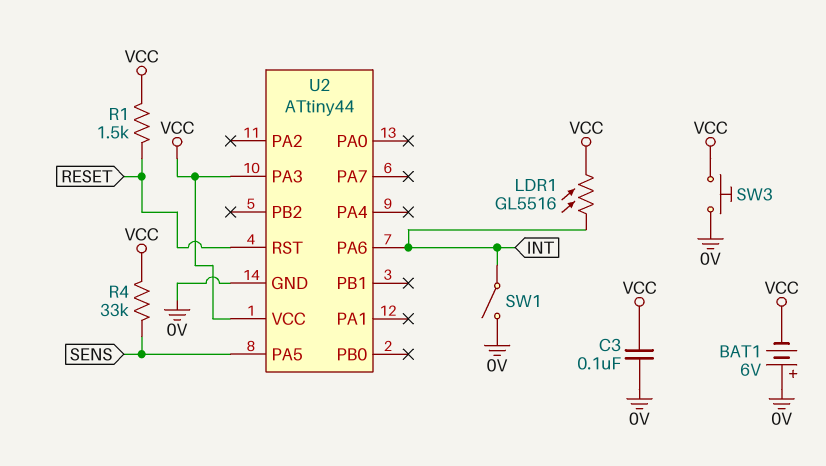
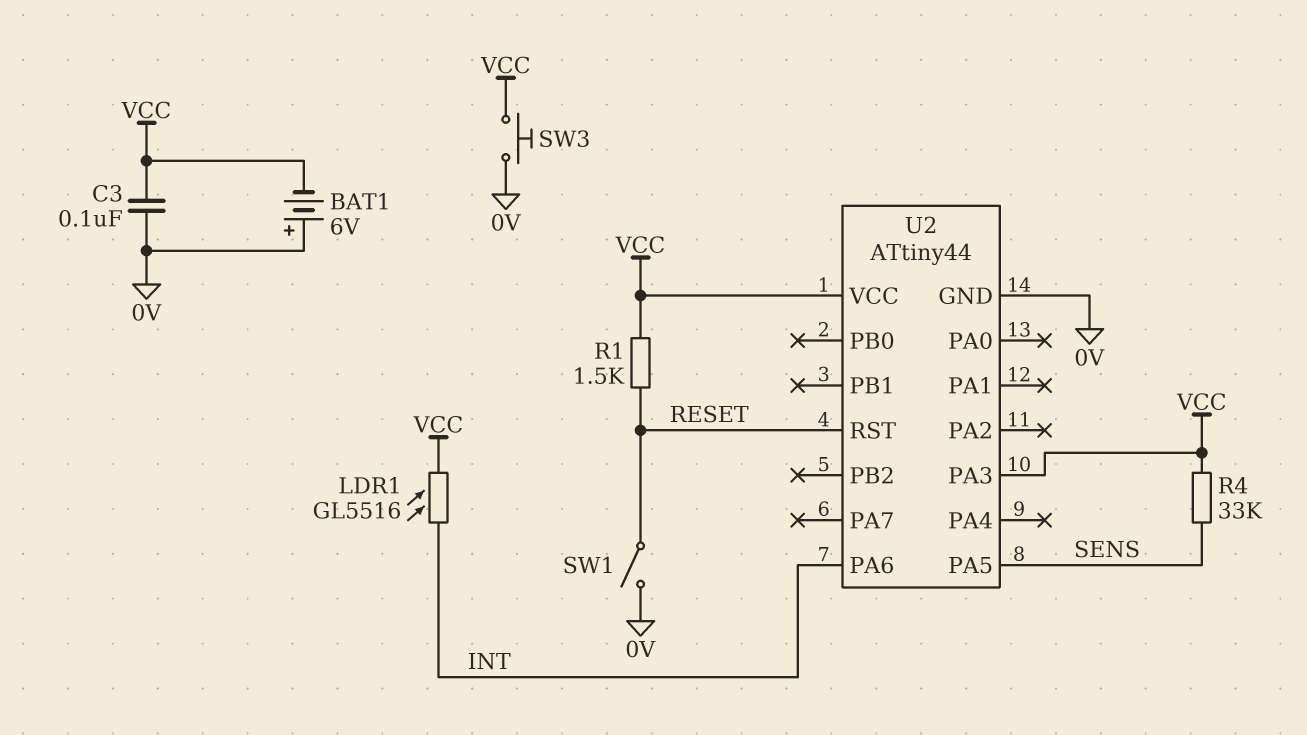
SW1: switch (0V, INT) -> switch (0V, RESET)

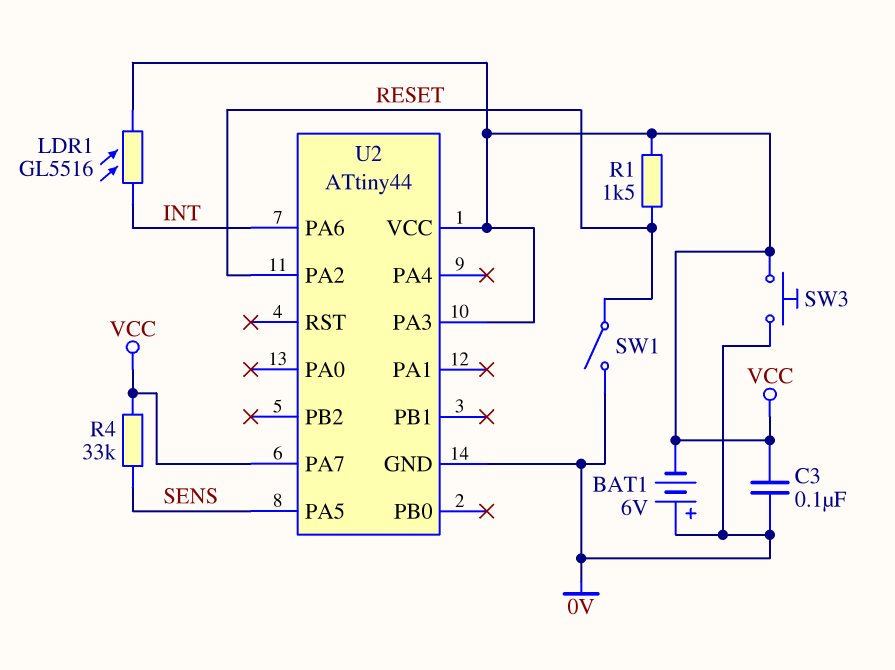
U2 pin PA2: none -> RESET
U2 pin PA7: none -> VCC
U2 pin RST: RESET -> none

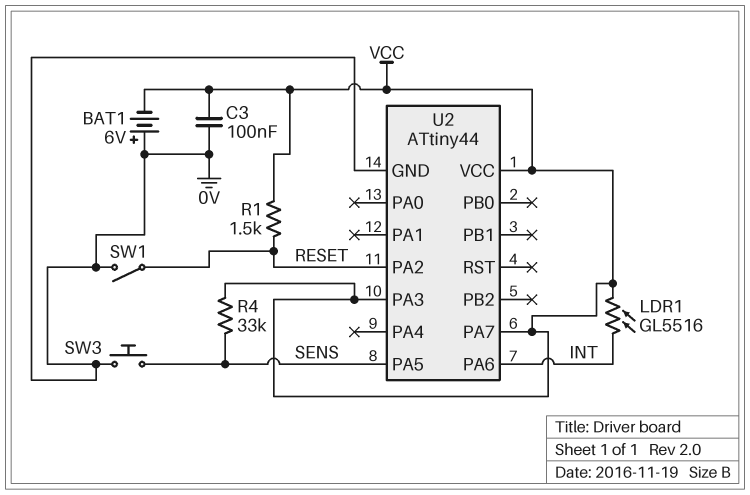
SW3: button (0V, VCC) -> button (0V, SENS)

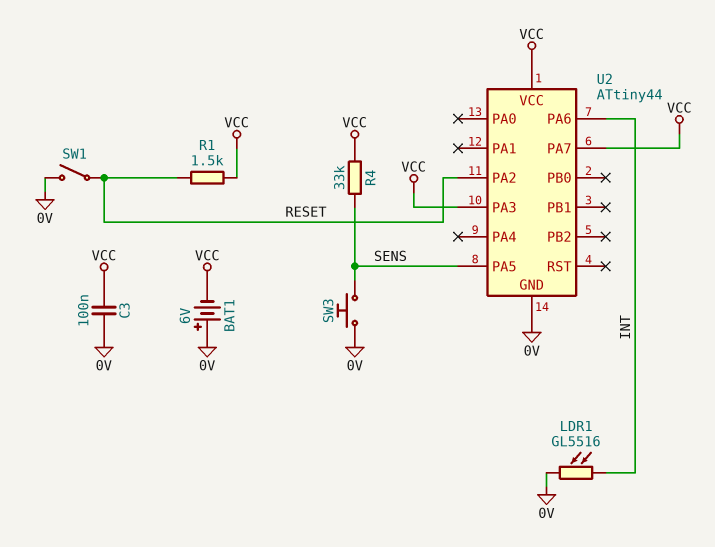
LDR1: GL5516 (INT, VCC) -> GL5516 (0V, INT)

